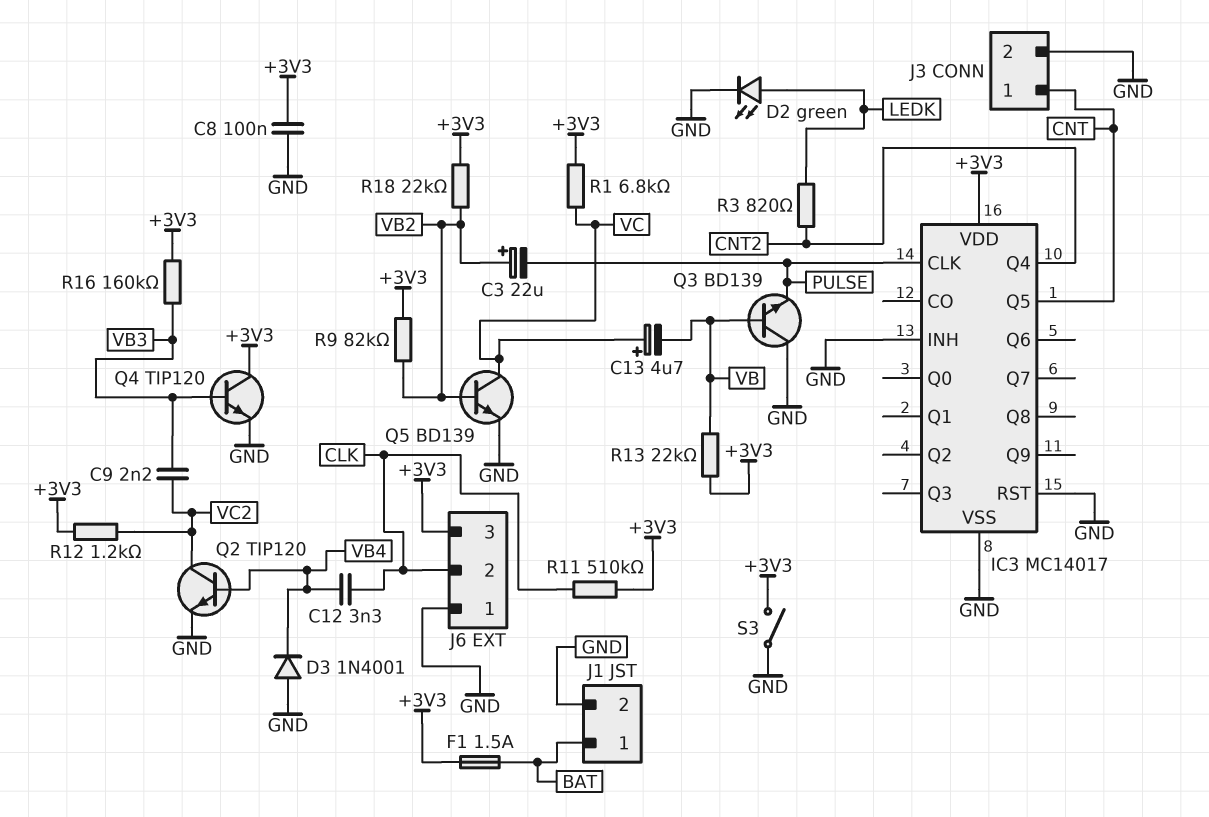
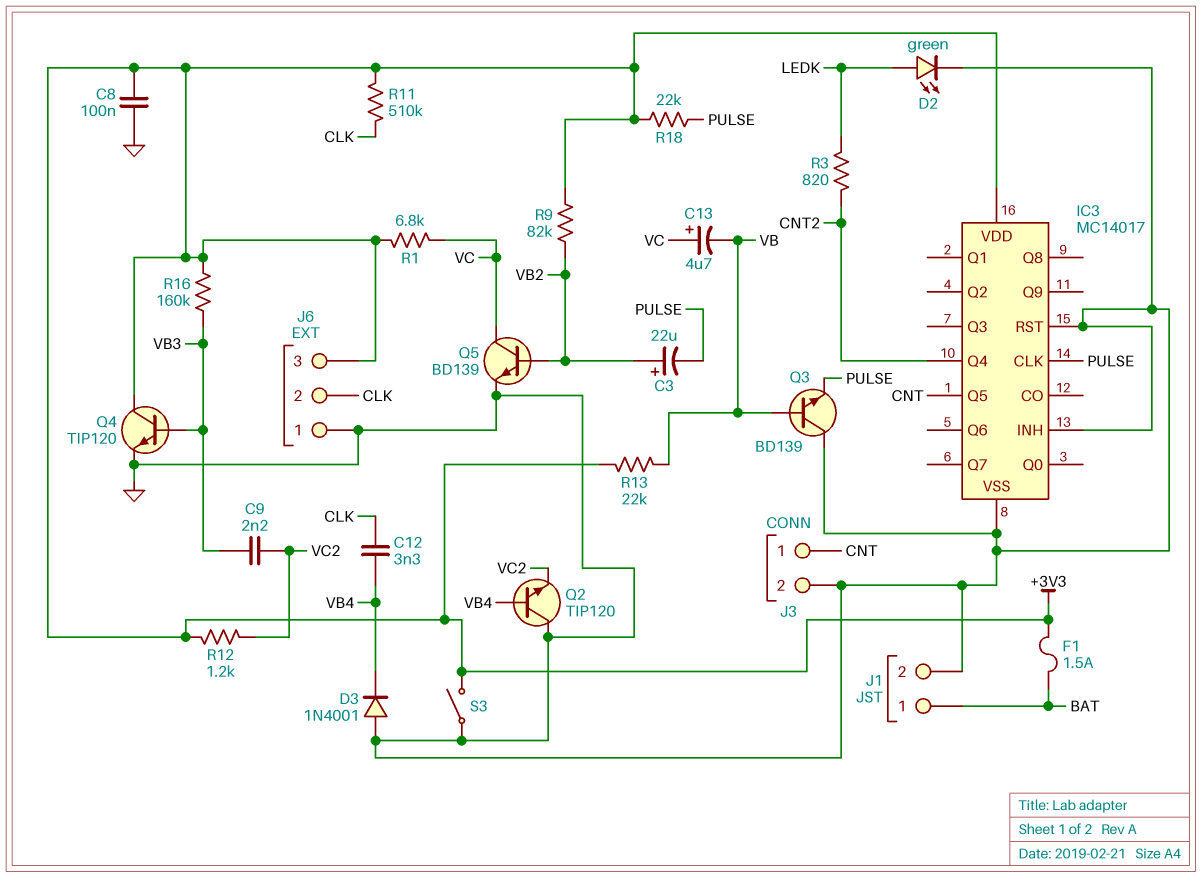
Q2: NPN TIP120 (B VB4, C VC2, E GND) -> NPN TIP120 (B VB4, C GND, E VC2)
R18: 22k (+3V3, VB2) -> 22k (+3V3, PULSE)

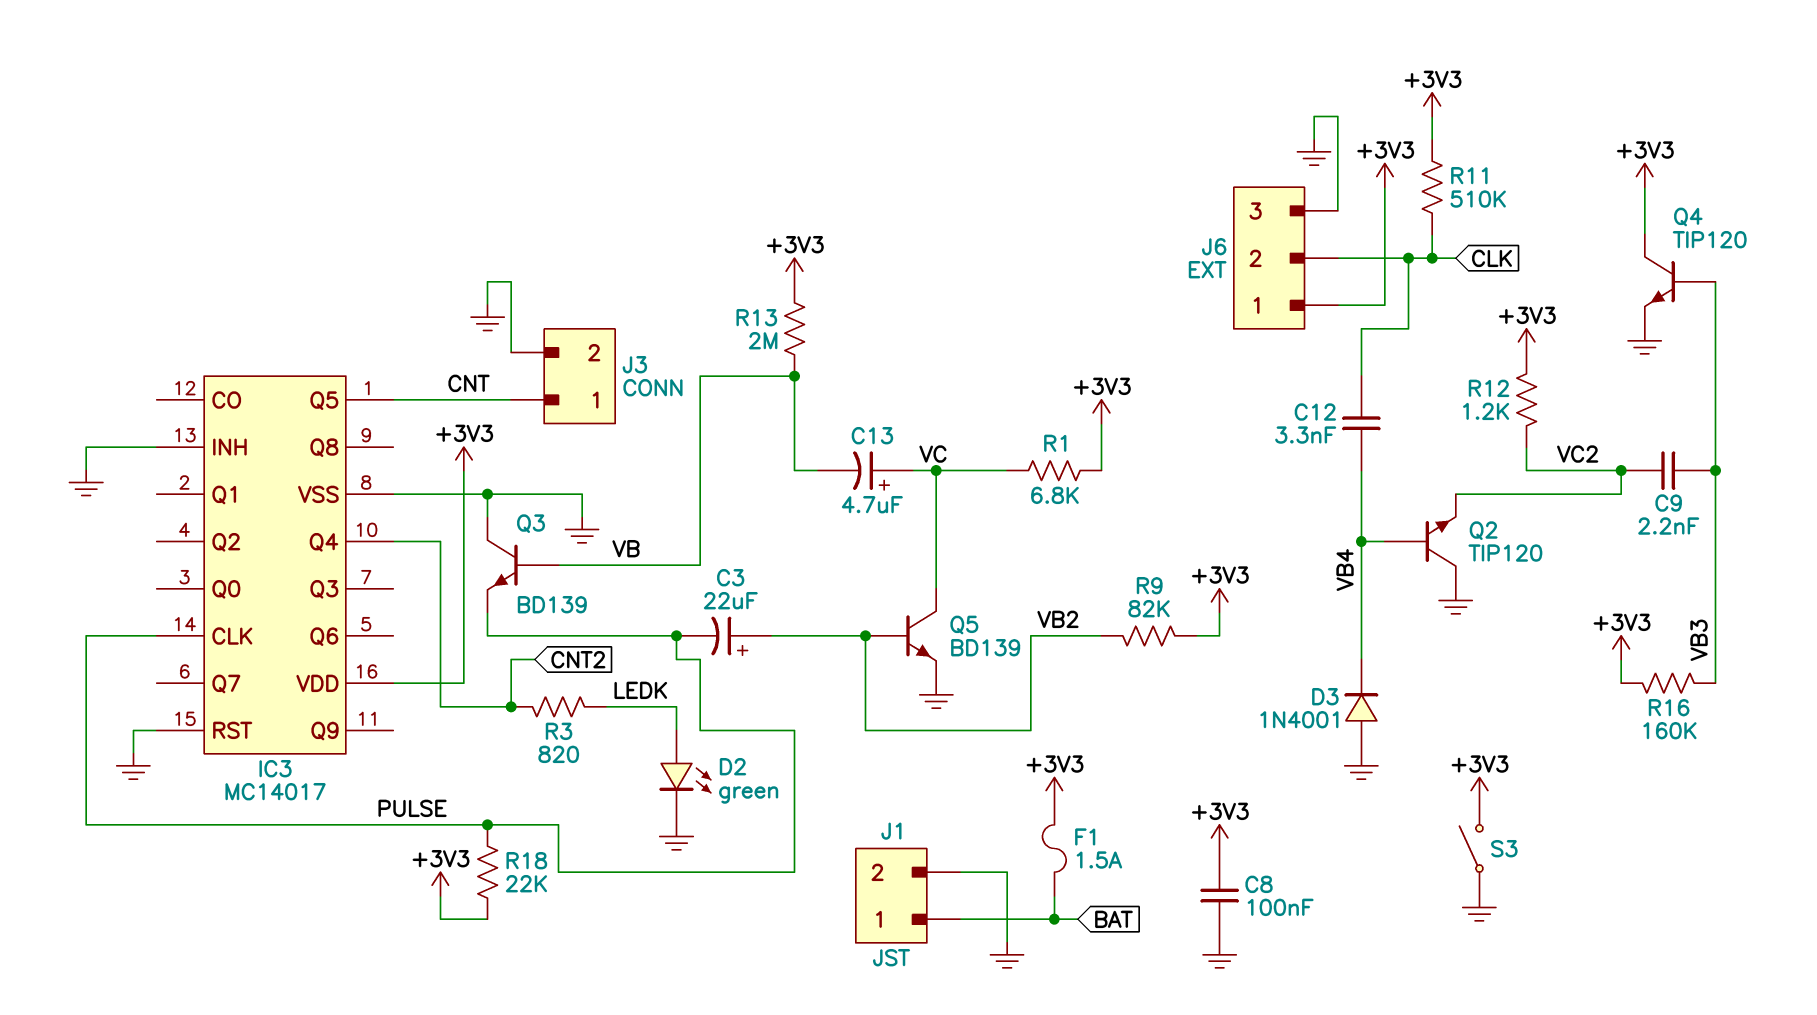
J6 pin 1: GND -> +3V3
J6 pin 3: +3V3 -> GND
R13: 22k (+3V3, VB) -> 2M (+3V3, VB)

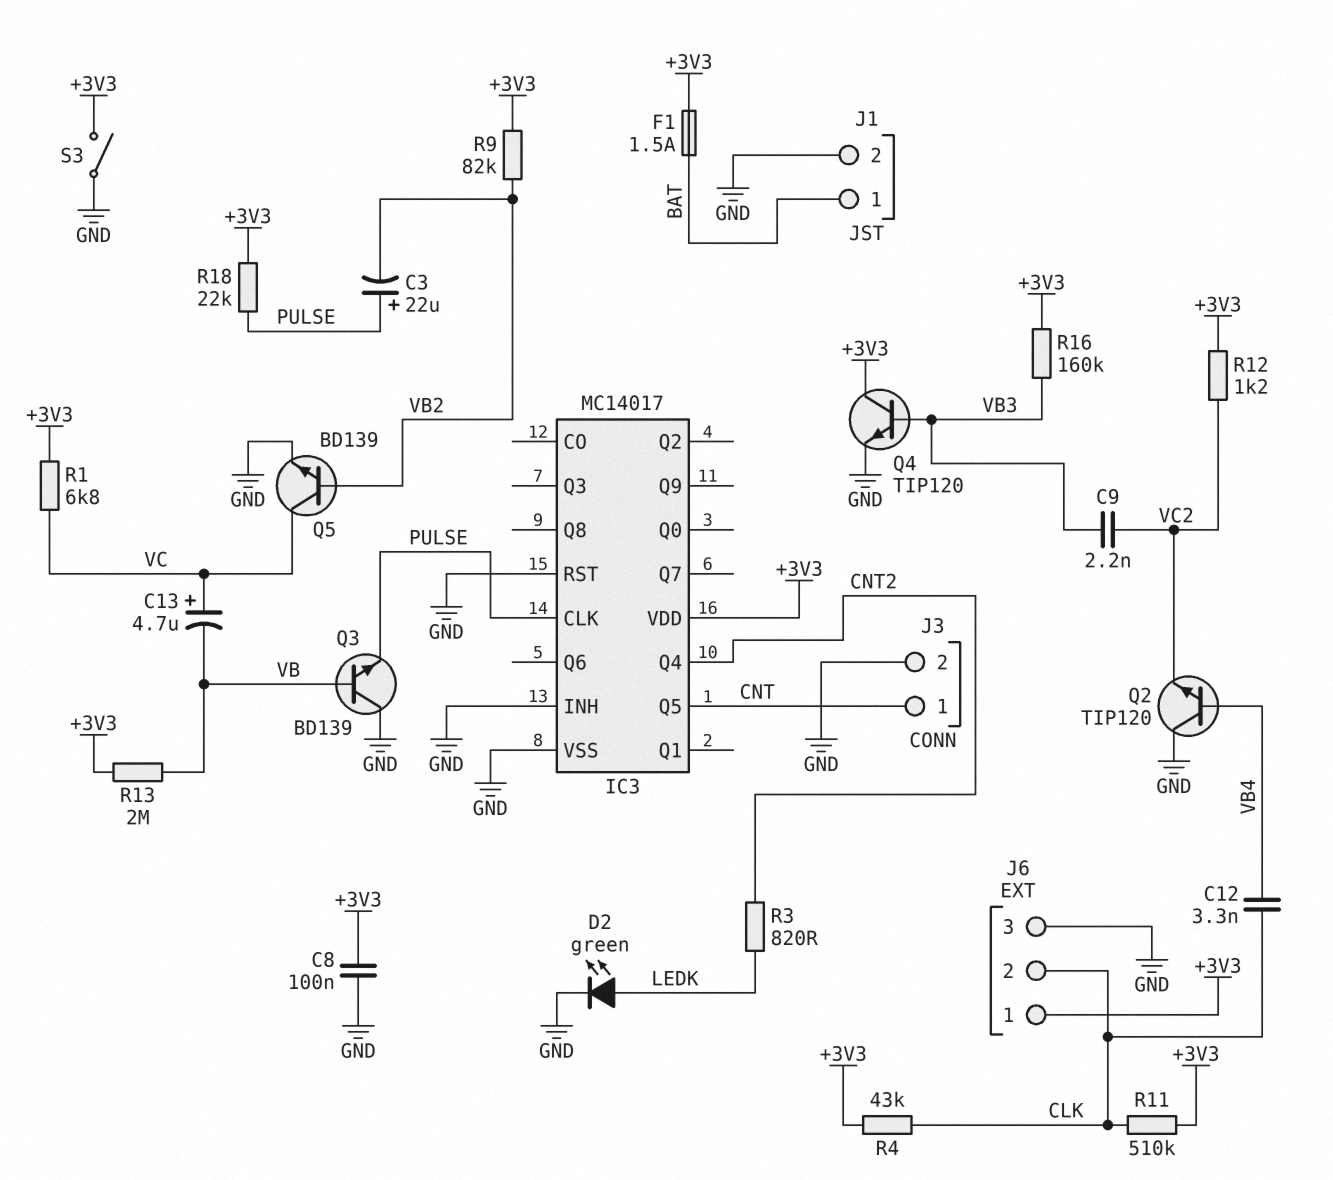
C3: 22uF (plus VB2, minus PULSE) -> 22uF (plus PULSE, minus VB2)
D3: diode 1N4001 (A GND, K VB4) -> none
R4: none -> 43k (+3V3, CLK)

